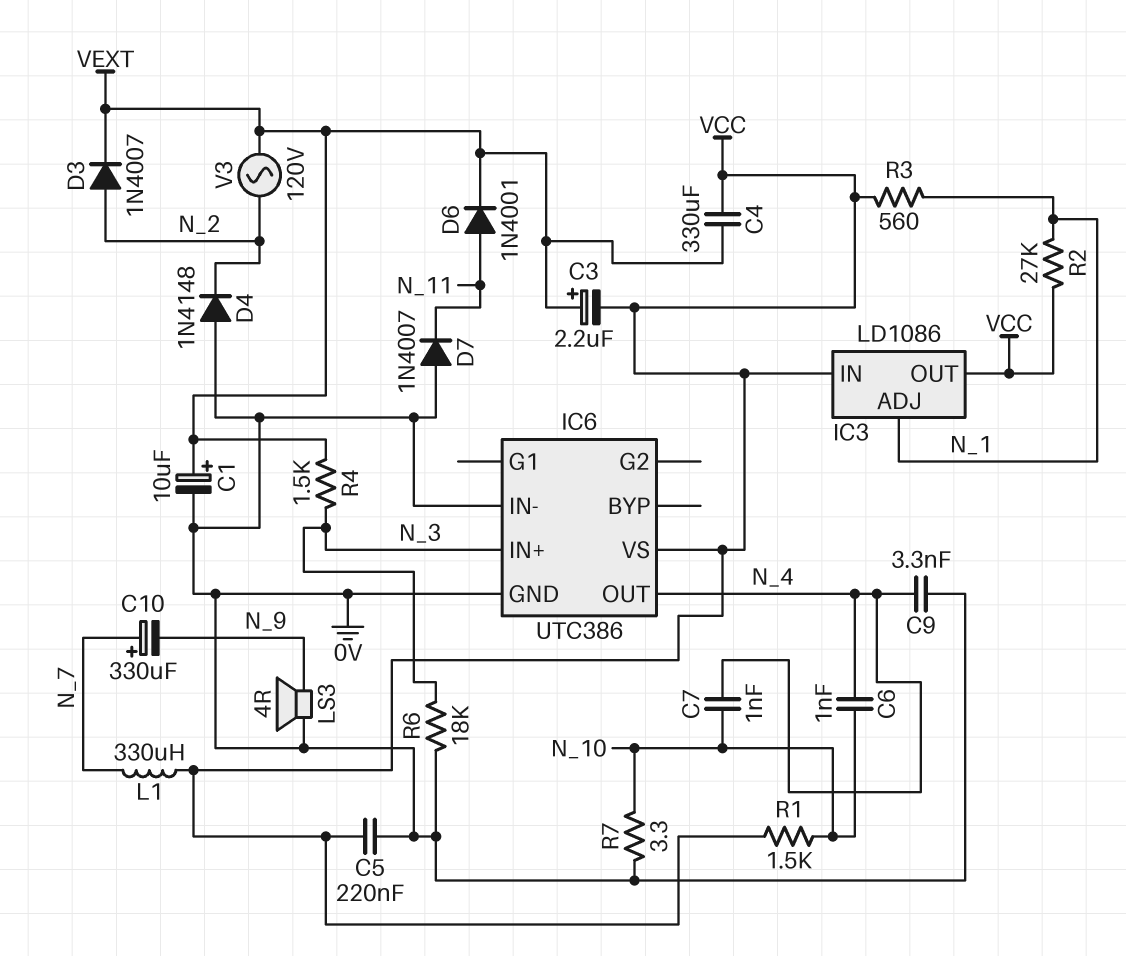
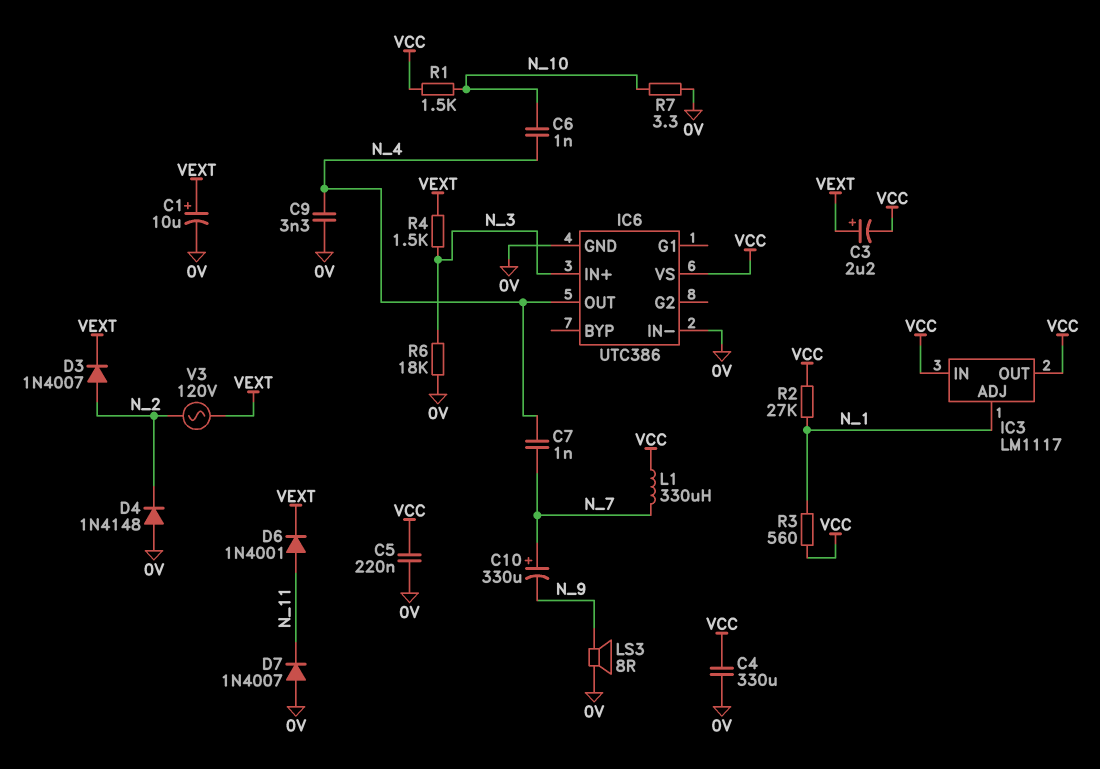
C4: 330uF (VCC, VEXT) -> 330uF (0V, VCC)
C7: 1nF (N_4, N_10) -> 1nF (N_4, N_7)
IC3: LD1086 -> LM1117
LS3: speaker 4R (0V, N_9) -> speaker 8R (0V, N_9)

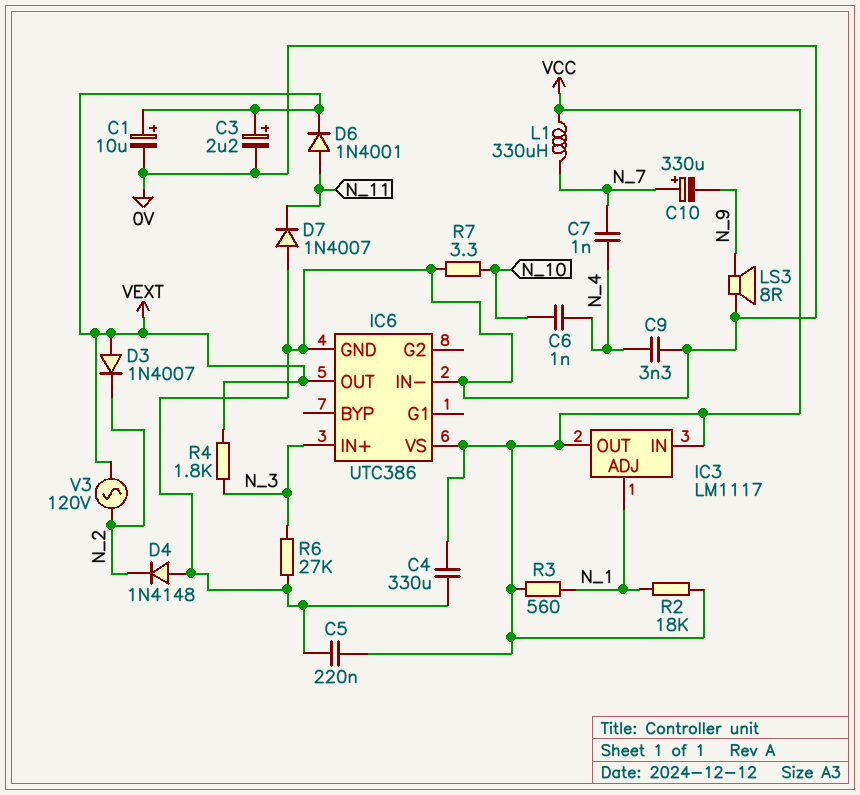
C3: 2.2uF (plus VEXT, minus VCC) -> 2.2uF (plus VEXT, minus 0V)
D3: diode 1N4007 (A N_2, K VEXT) -> diode 1N4007 (A VEXT, K N_2)
IC6 pin OUT: N_4 -> VEXT
R1: 1.5k (N_10, VCC) -> none
R2: 27k (N_1, VCC) -> 18k (N_1, VCC)
R4: 1.5k (N_3, VEXT) -> 1.8k (N_3, VEXT)
R6: 18k (0V, N_3) -> 27k (0V, N_3)

